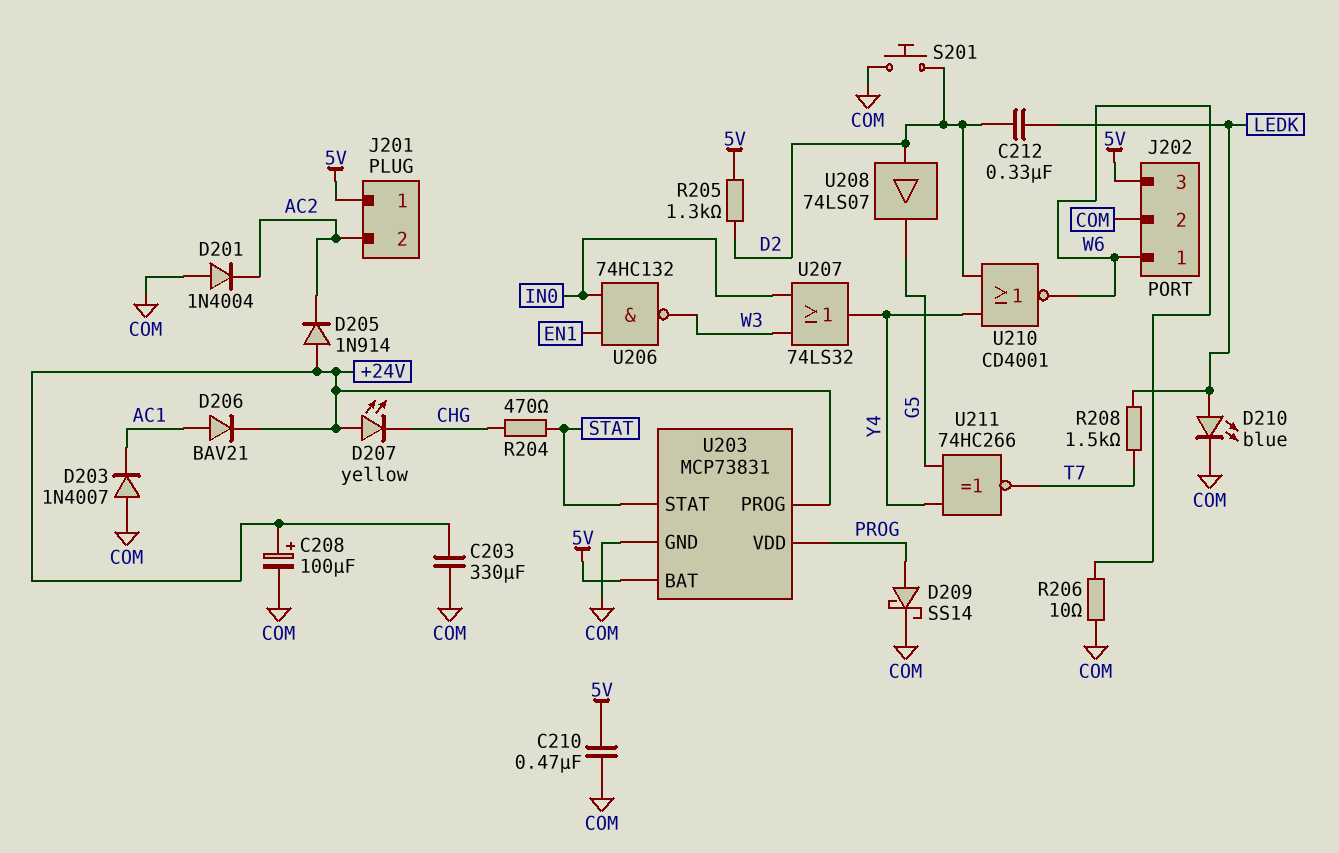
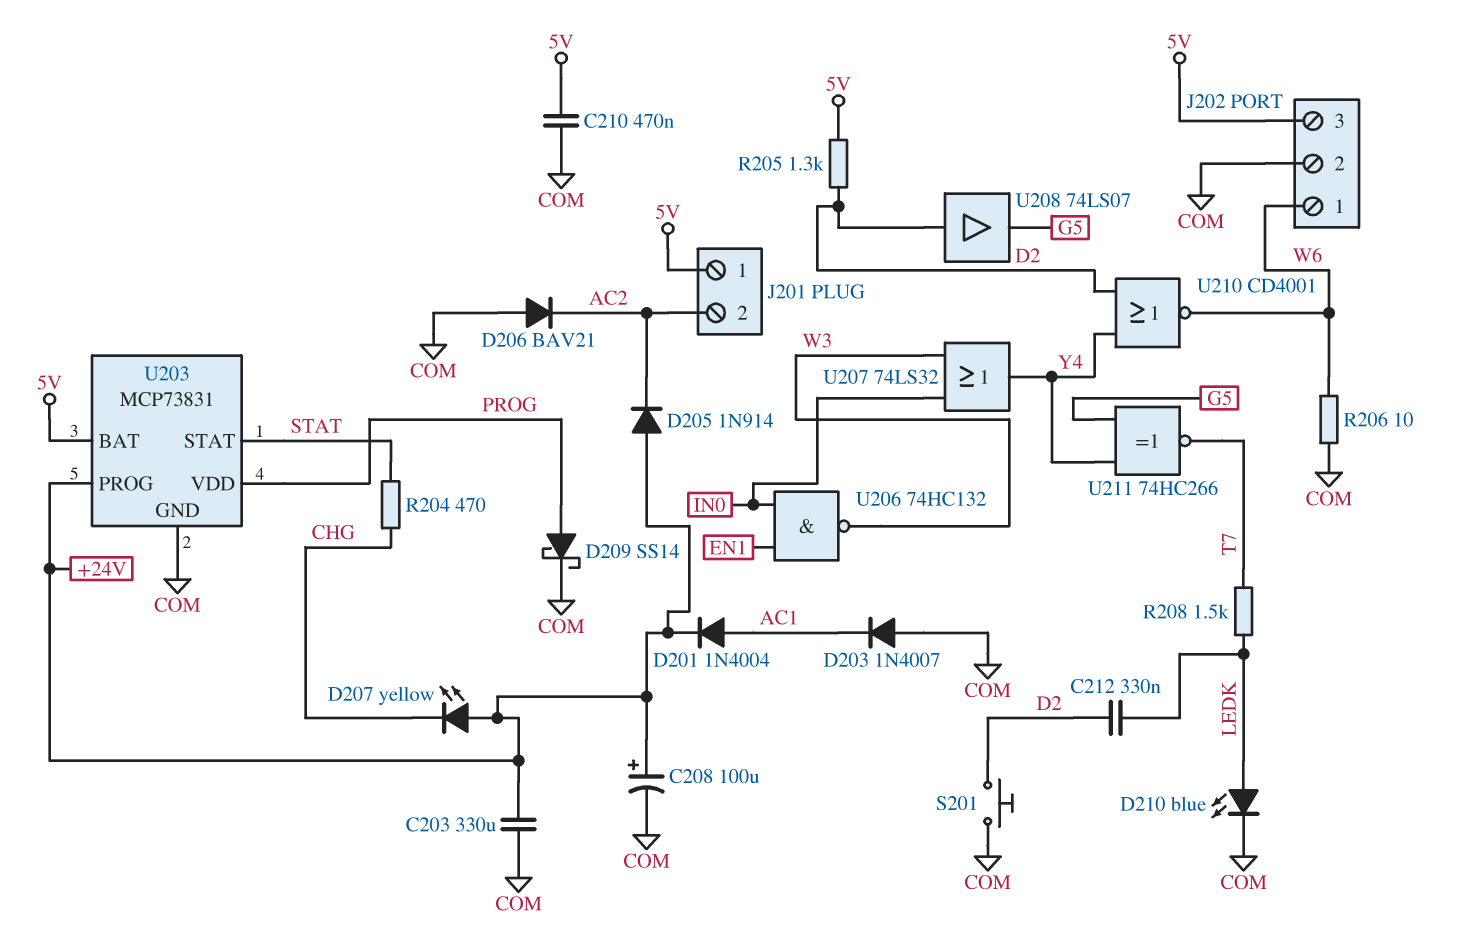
D201: diode 1N4004 (A COM, K AC2) -> diode 1N4004 (A AC1, K +24V)
D206: diode BAV21 (A AC1, K +24V) -> diode BAV21 (A COM, K AC2)

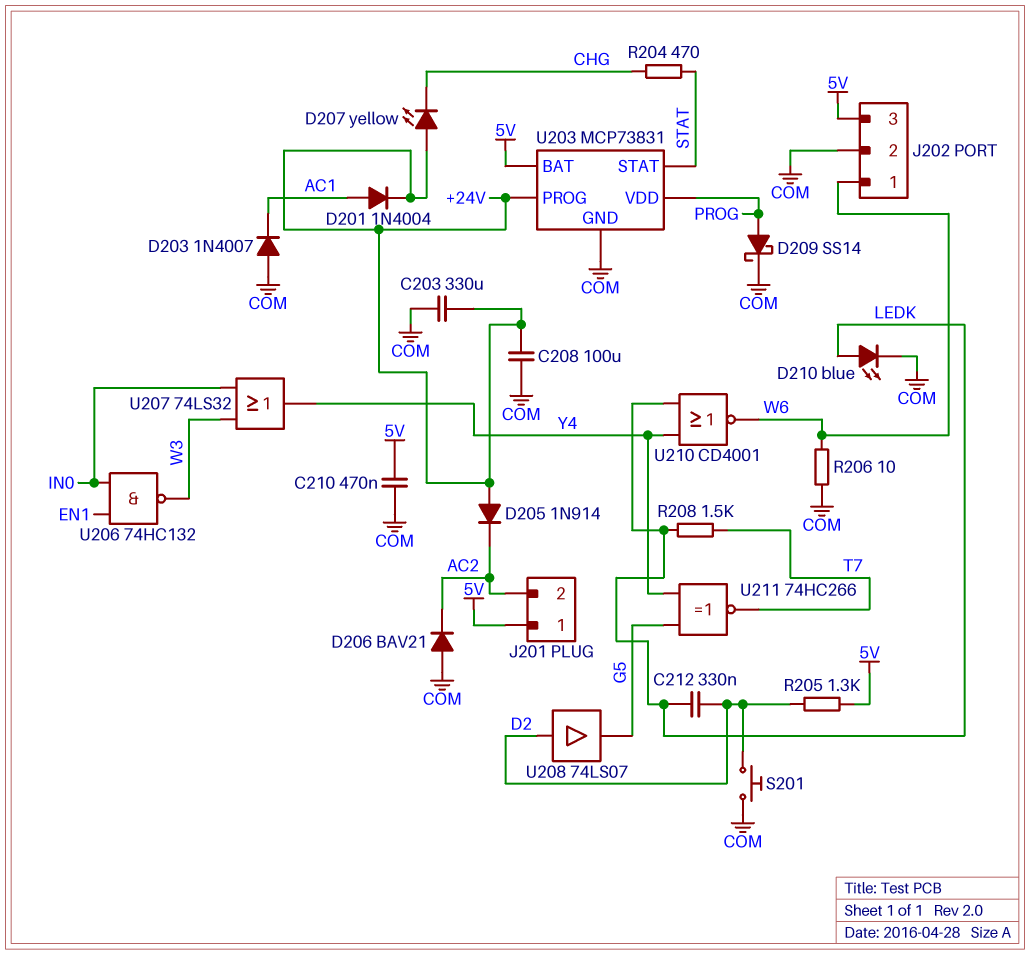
C208: 100uF (plus +24V, minus COM) -> 100uF (+24V, COM)
U210: NOR CD4001 (in D2, in Y4, out W6) -> NOR CD4001 (in LEDK, in Y4, out W6)

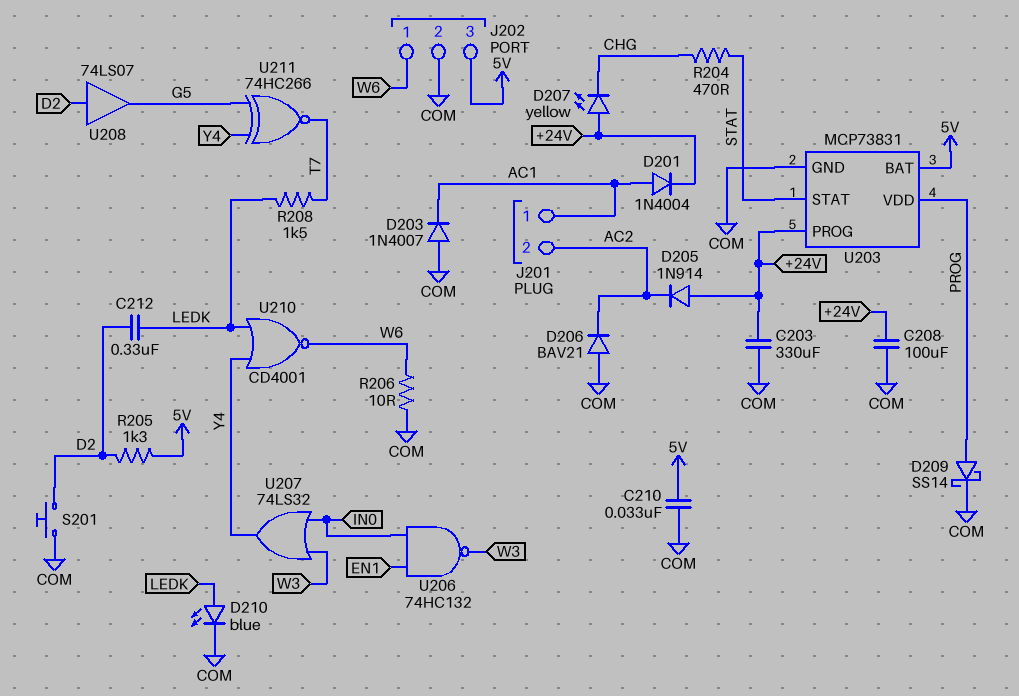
C210: 470nF (5V, COM) -> 33nF (5V, COM)
J201 pin 1: 5V -> AC1

